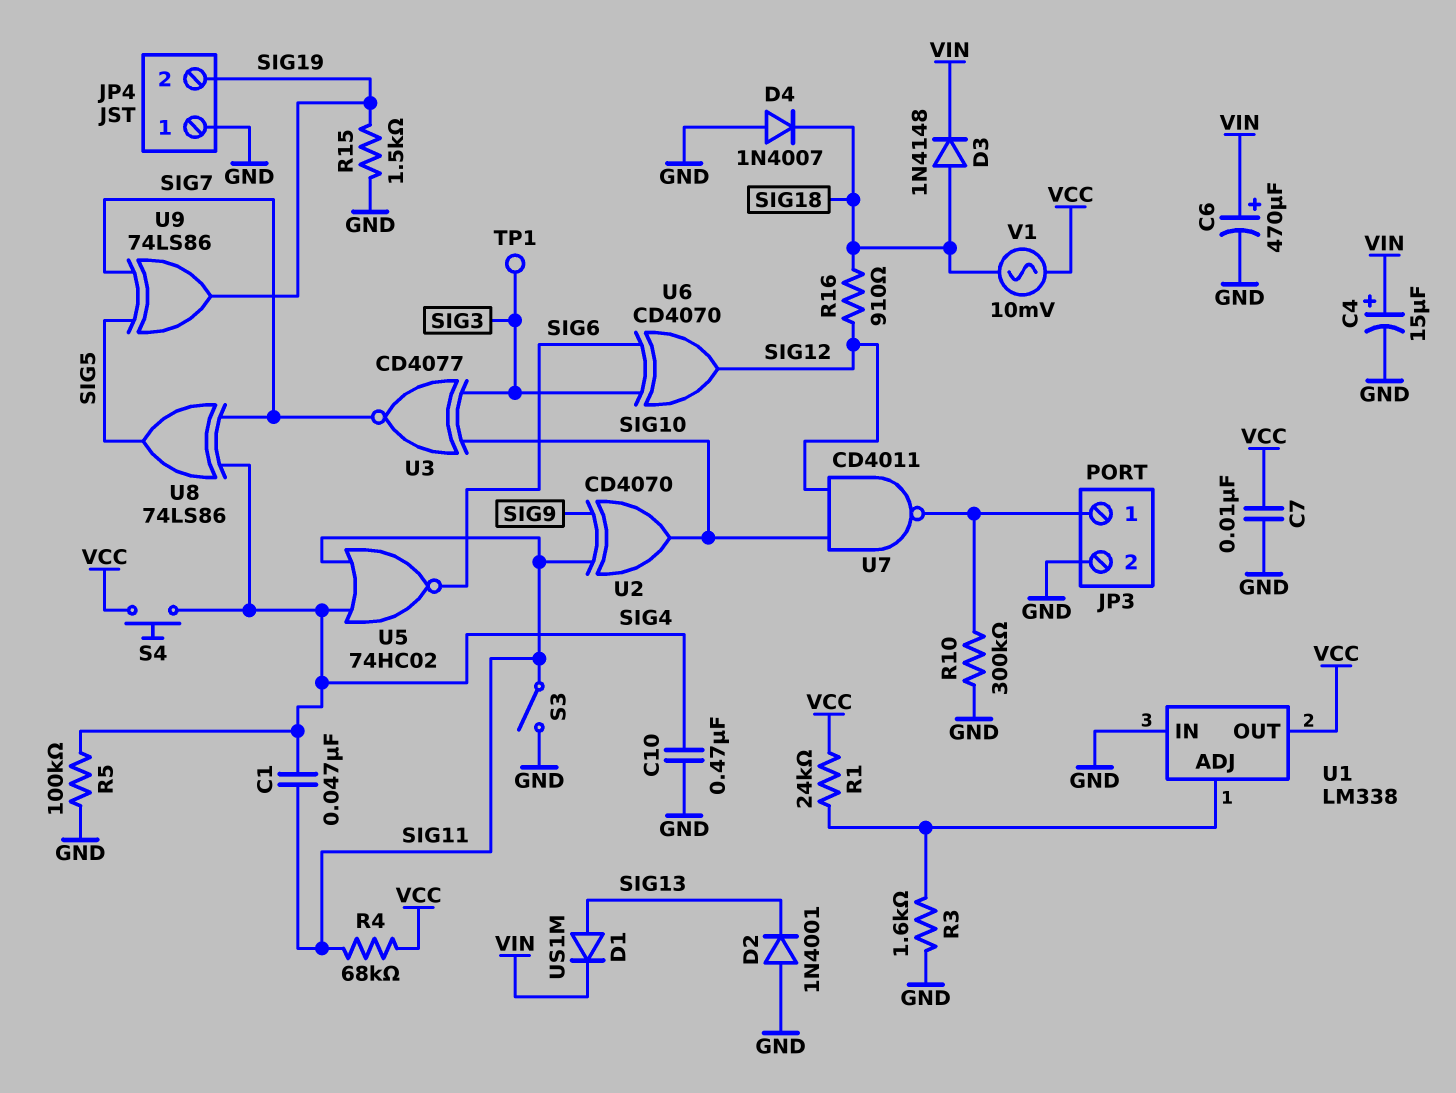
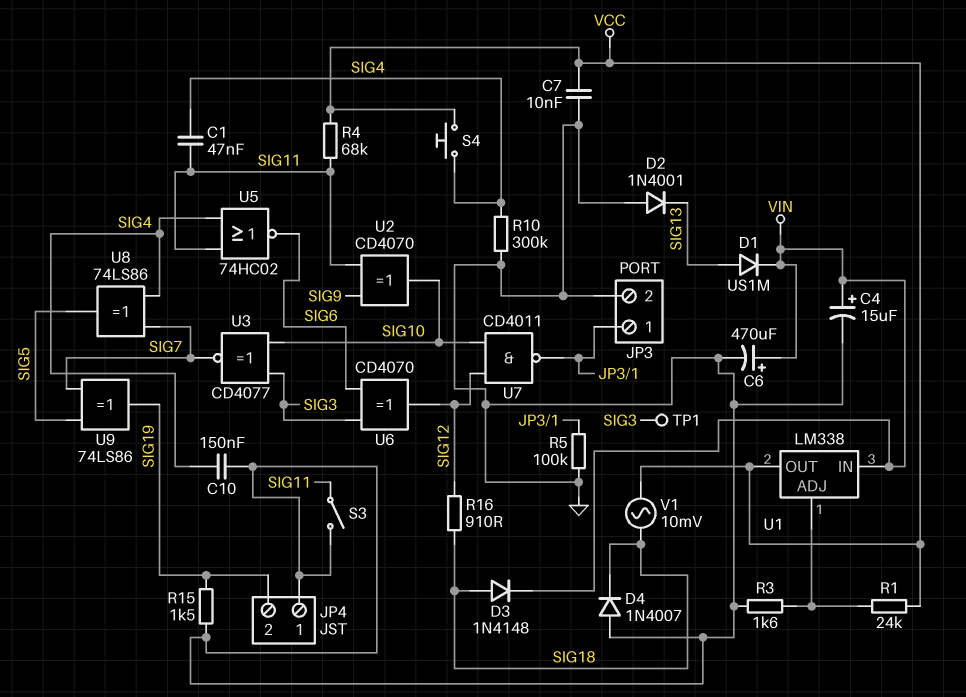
C10: 470nF (GND, SIG4) -> 150nF (GND, SIG4)
R5: 100k (GND, SIG4) -> 100k (GND, JP3/1)
R10: 300k (GND, JP3/1) -> 300k (GND, SIG4)
U1 pin IN: GND -> VIN

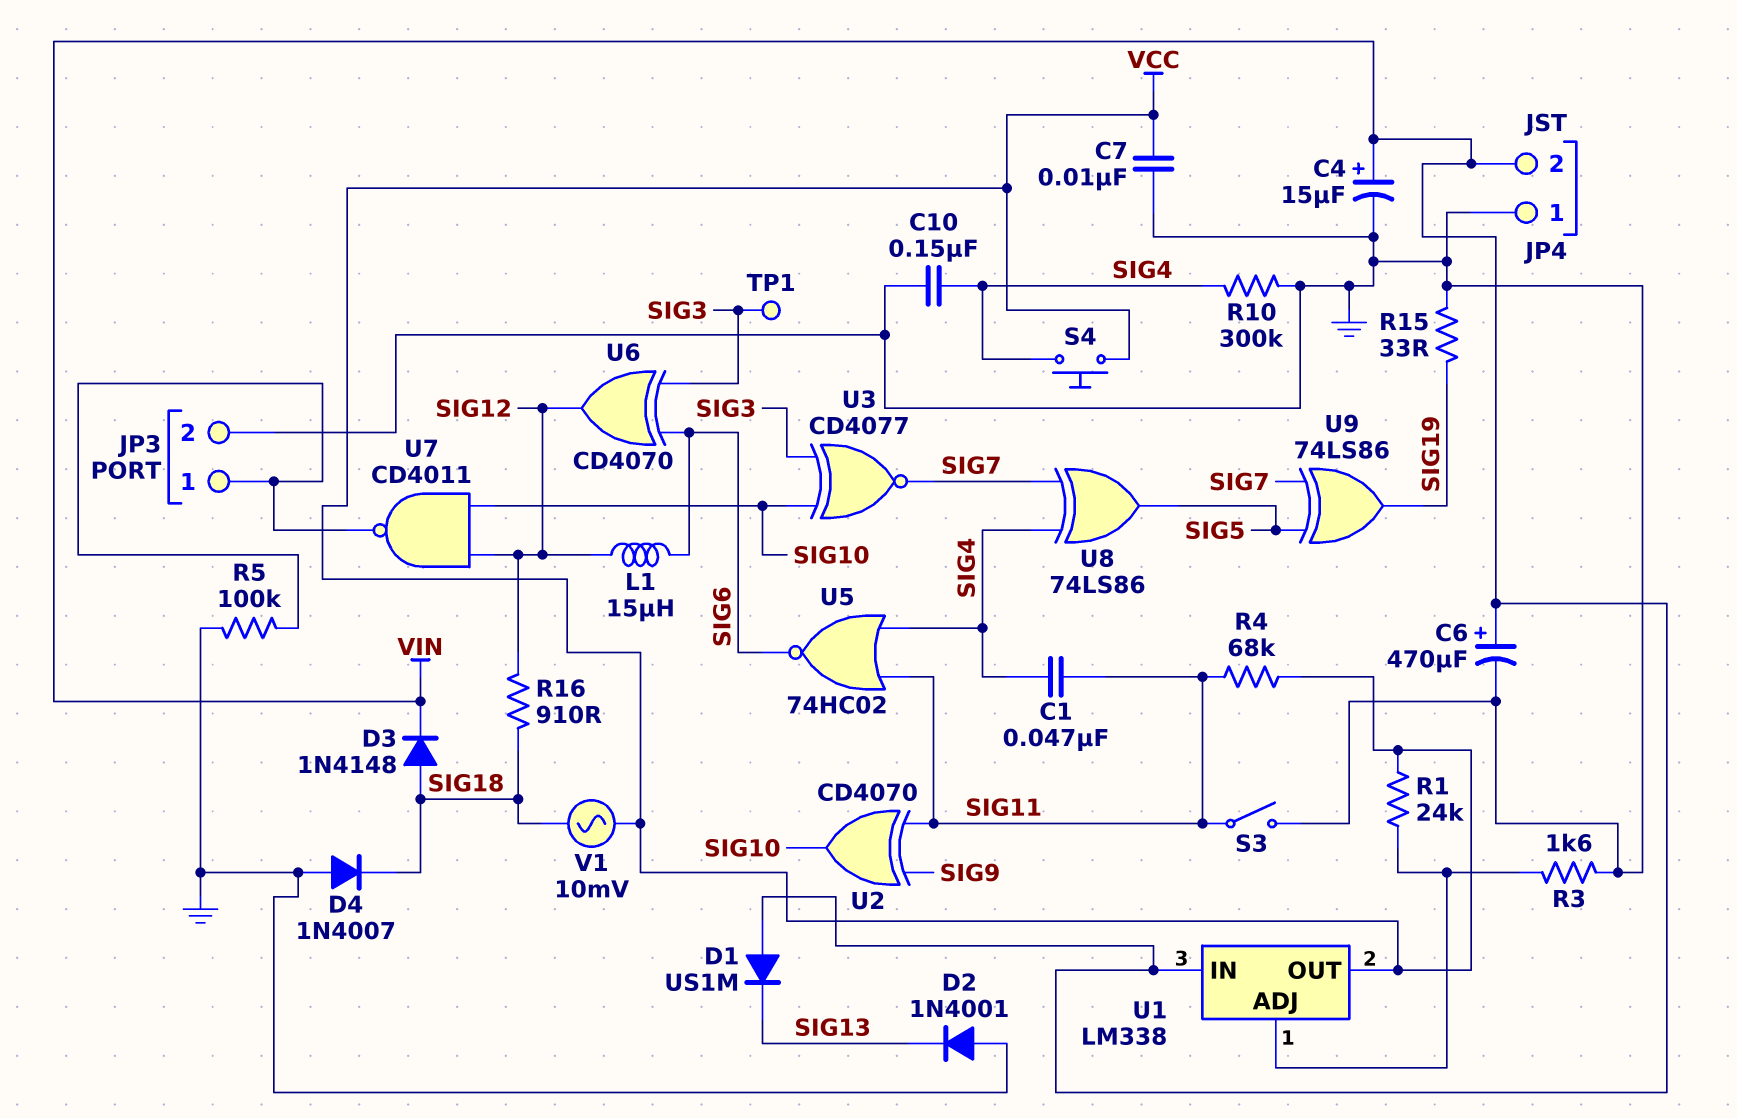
D1: diode US1M (A SIG13, K VIN) -> diode US1M (A VIN, K SIG13)
JP4 pin 2: SIG19 -> VIN
L1: none -> 15uH (SIG6, SIG12)
R15: 1.5k (GND, SIG19) -> 33 (GND, SIG19)

